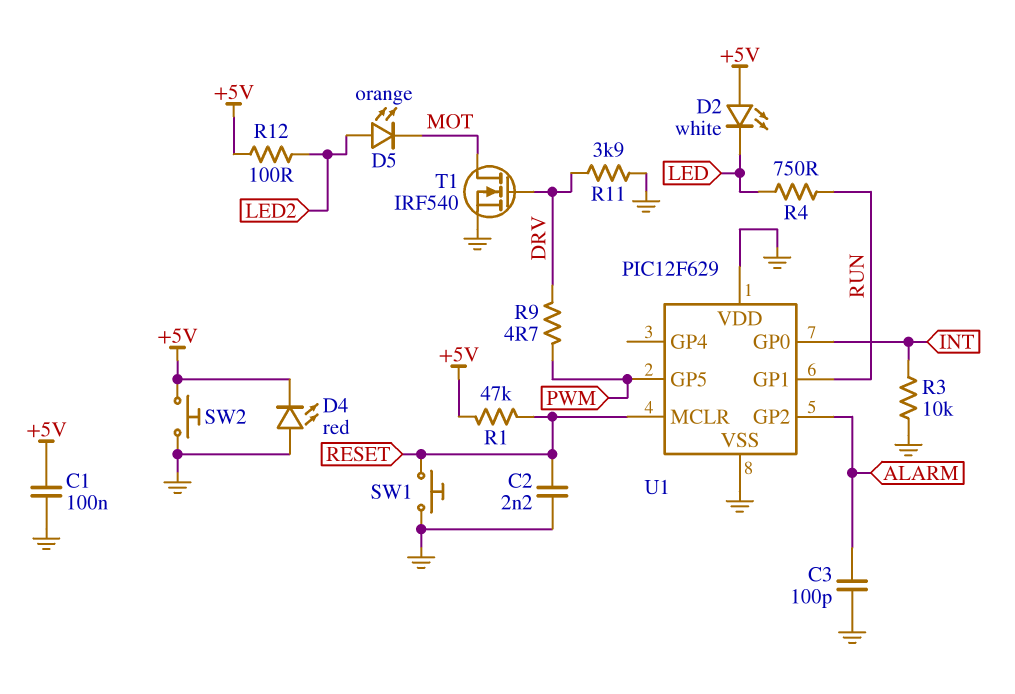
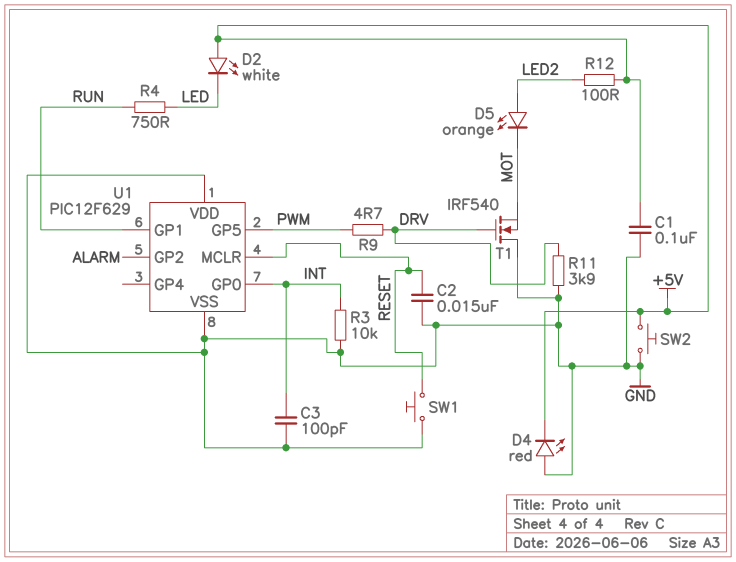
C2: 2.2nF (GND, RESET) -> 15nF (GND, RESET)
C3: 100pF (ALARM, GND) -> 100pF (GND, INT)
R1: 47k (+5V, RESET) -> none
T1: NMOS IRF540 (G DRV, D MOT, S GND) -> NMOS IRF540 (G DRV, D GND, S MOT)

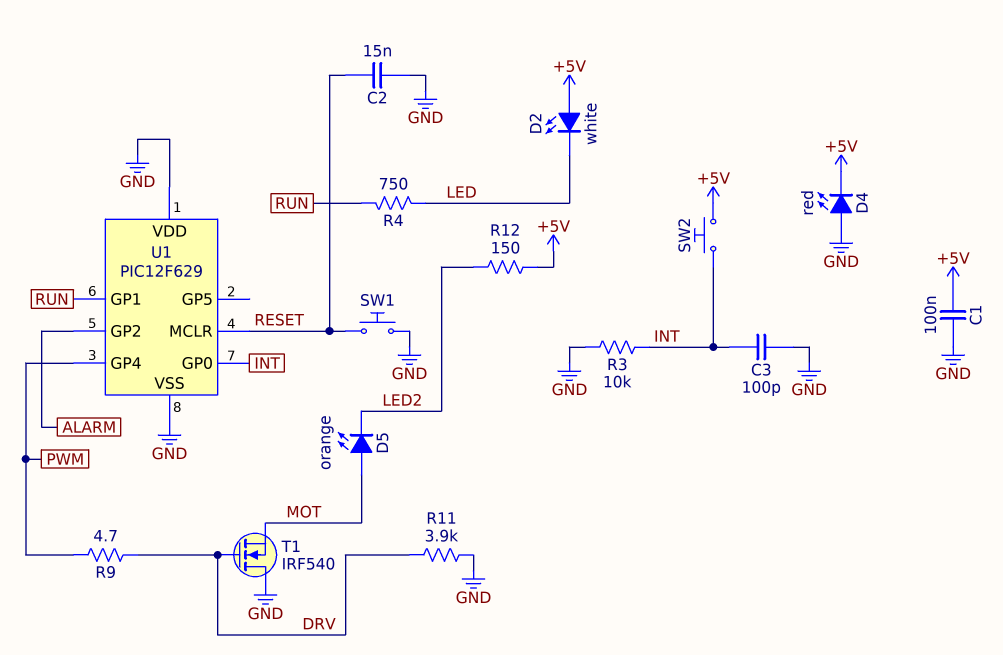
D5: LED orange (A LED2, K MOT) -> LED orange (A MOT, K LED2)
R12: 100 (+5V, LED2) -> 150 (+5V, LED2)
SW2: button (+5V, GND) -> button (+5V, INT)
U1 pin GP4: none -> PWM
U1 pin GP5: PWM -> none

